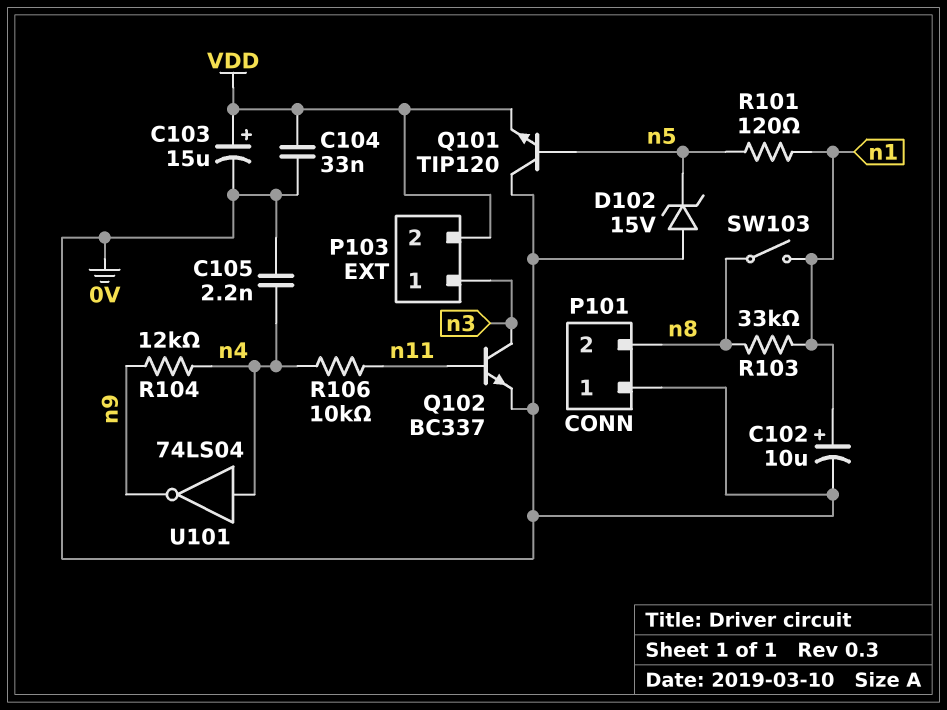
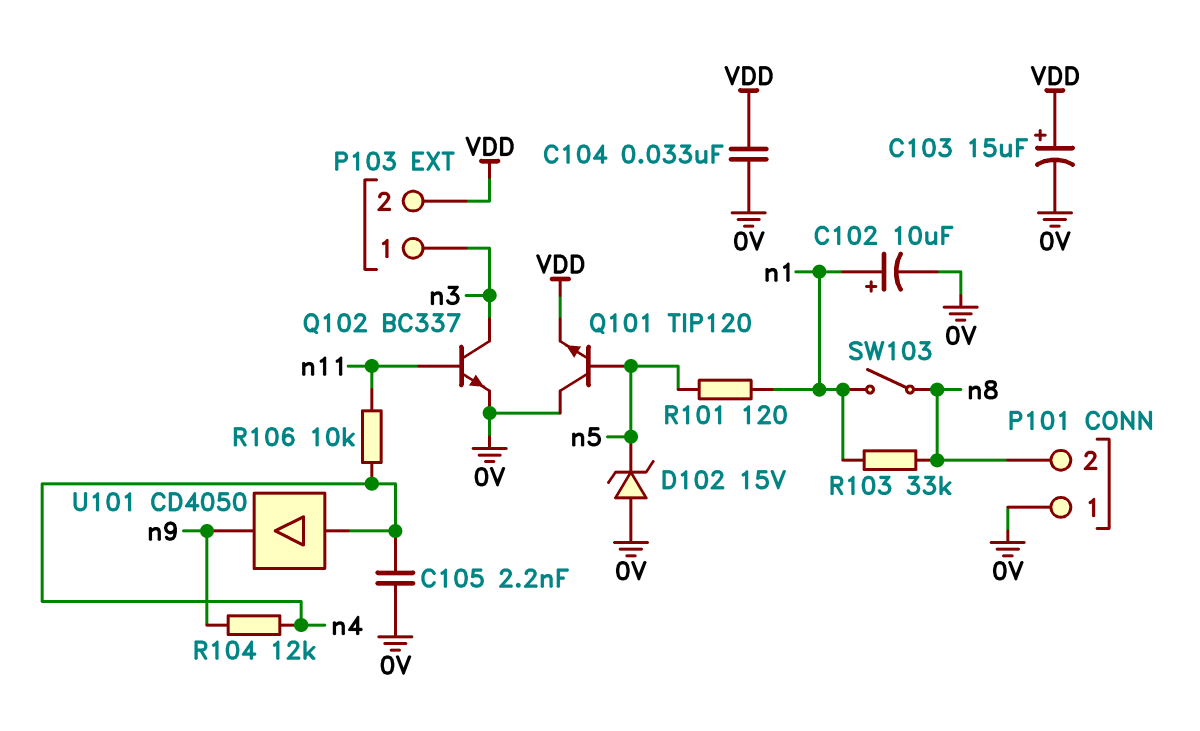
U101: NOT 74LS04 (in n4, out n9) -> buffer CD4050 (in n4, out n9)

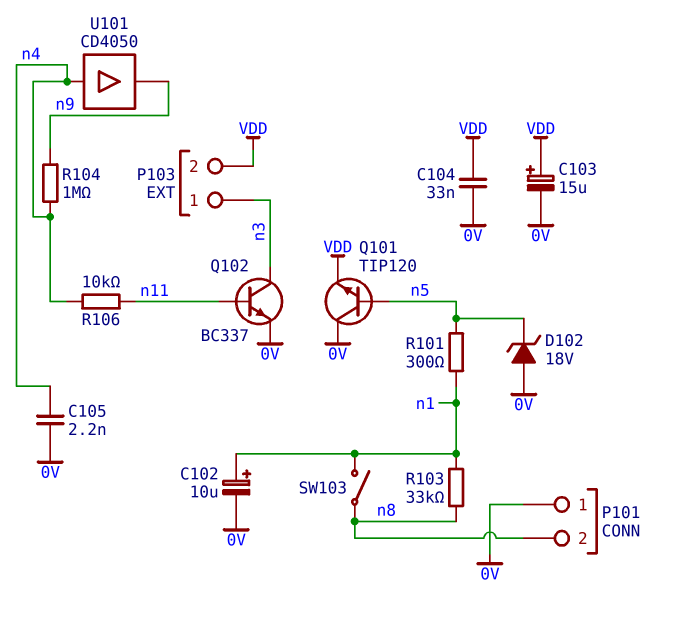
D102: zener 15V (A 0V, K n5) -> zener 18V (A 0V, K n5)
R101: 120 (n1, n5) -> 300 (n1, n5)
R104: 12k (n4, n9) -> 1M (n4, n9)

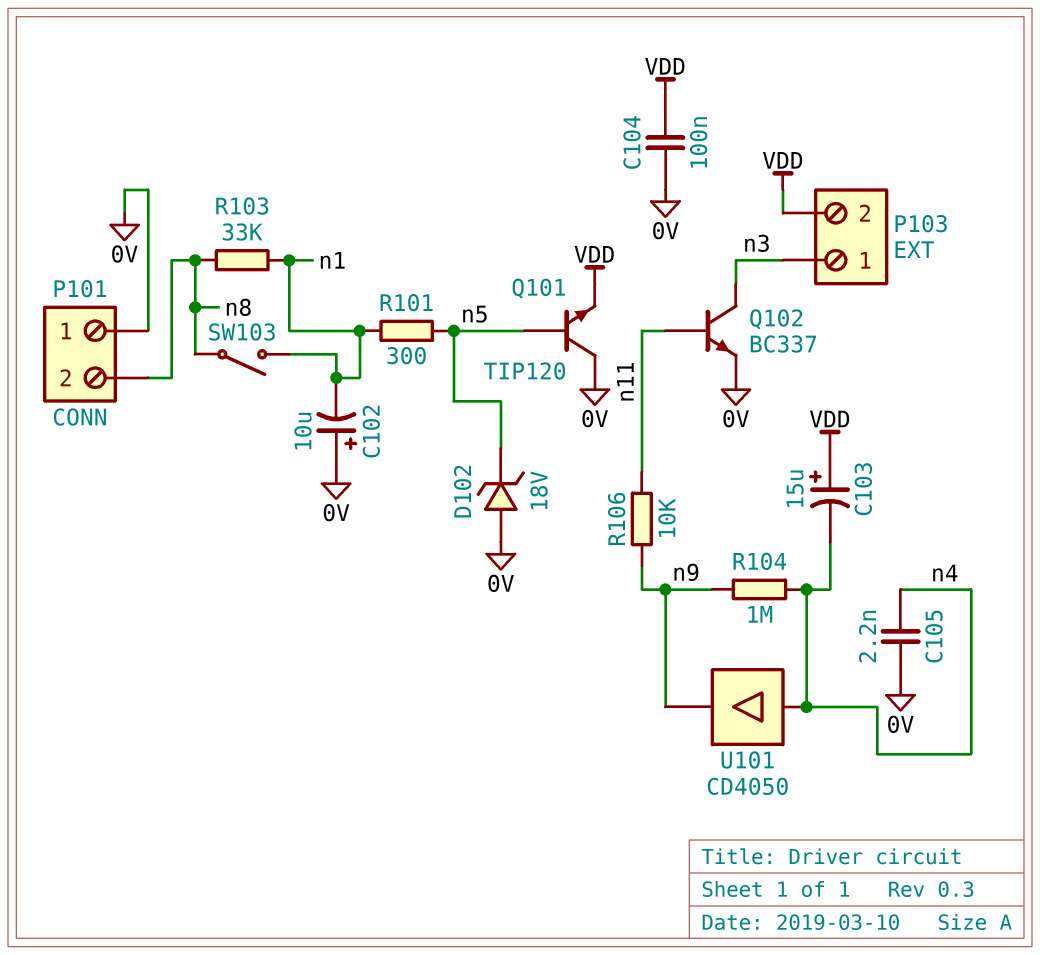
C102: 10uF (plus n1, minus 0V) -> 10uF (plus 0V, minus n1)
C103: 15uF (plus VDD, minus 0V) -> 15uF (plus VDD, minus n4)
C104: 33nF (0V, VDD) -> 100nF (0V, VDD)
R106: 10k (n4, n11) -> 10k (n9, n11)

